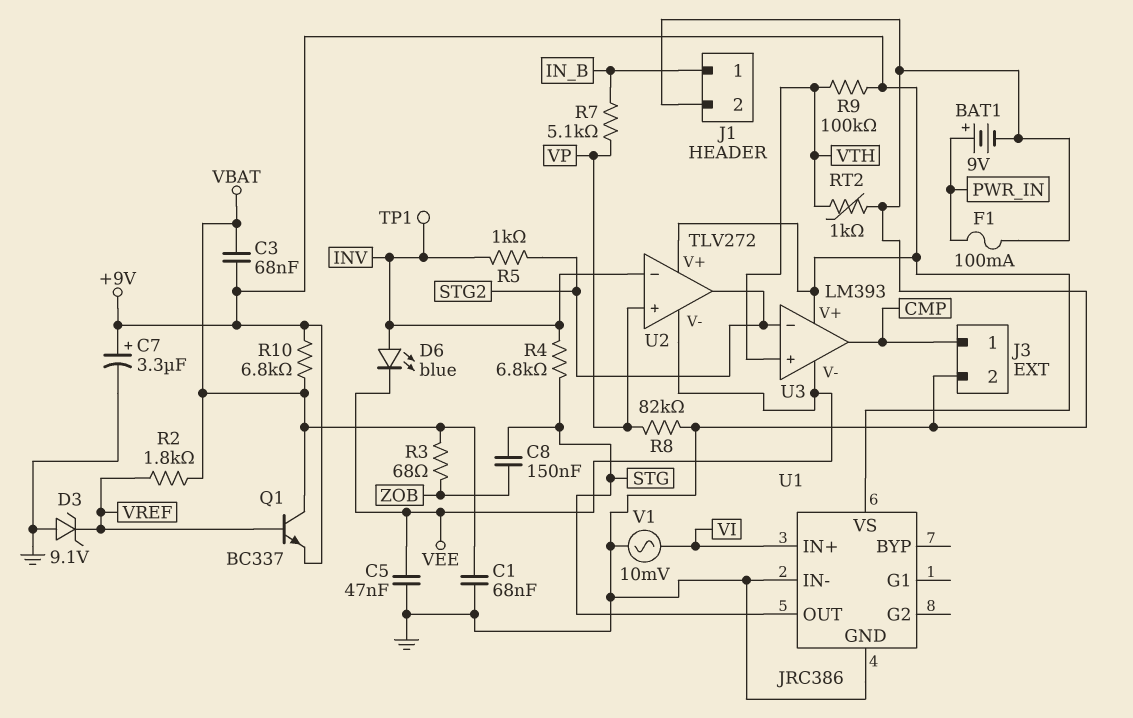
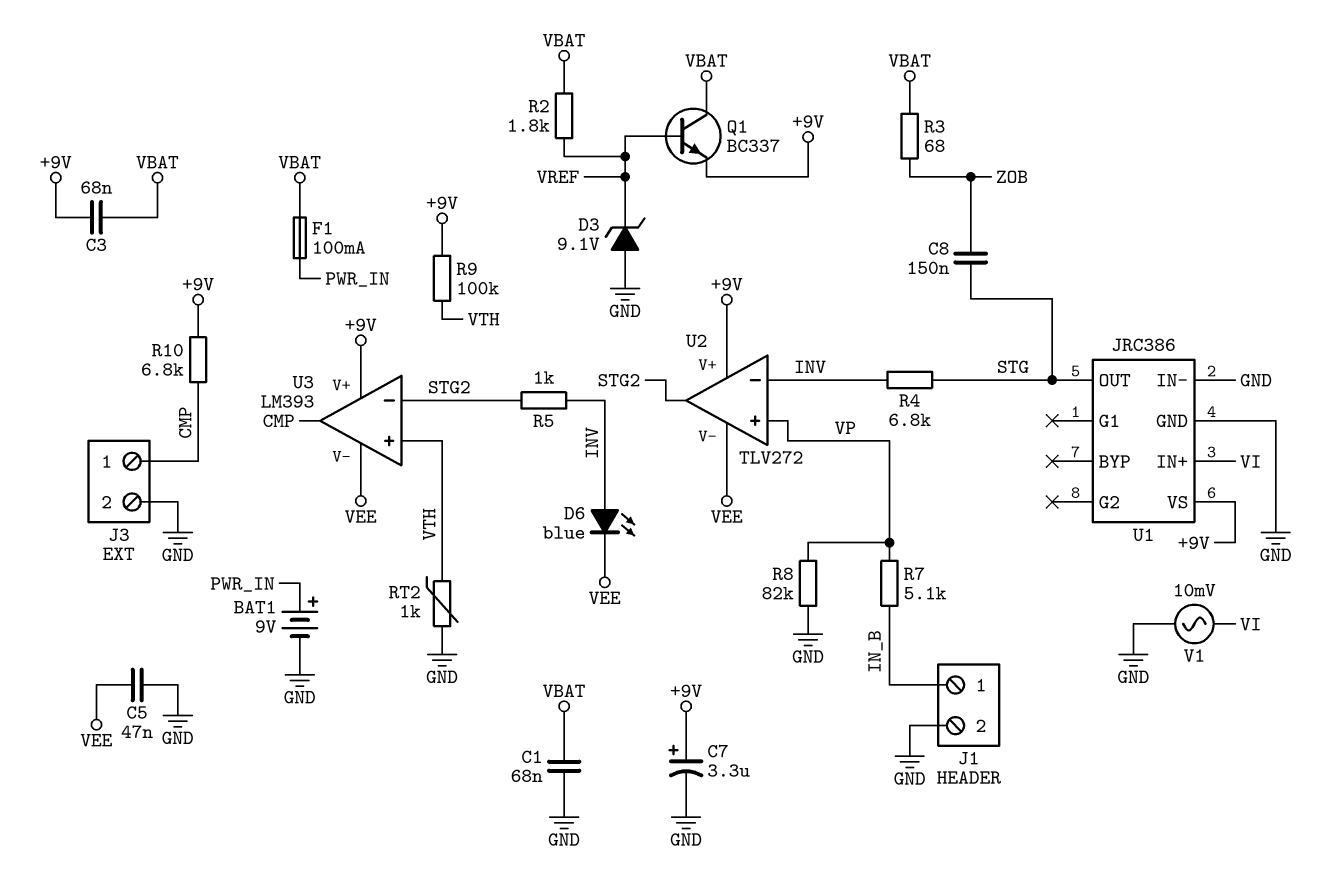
F1: 100mA (GND, PWR_IN) -> 100mA (PWR_IN, VBAT)
R10: 6.8k (+9V, VBAT) -> 6.8k (+9V, CMP)
TP1: test point (INV) -> none

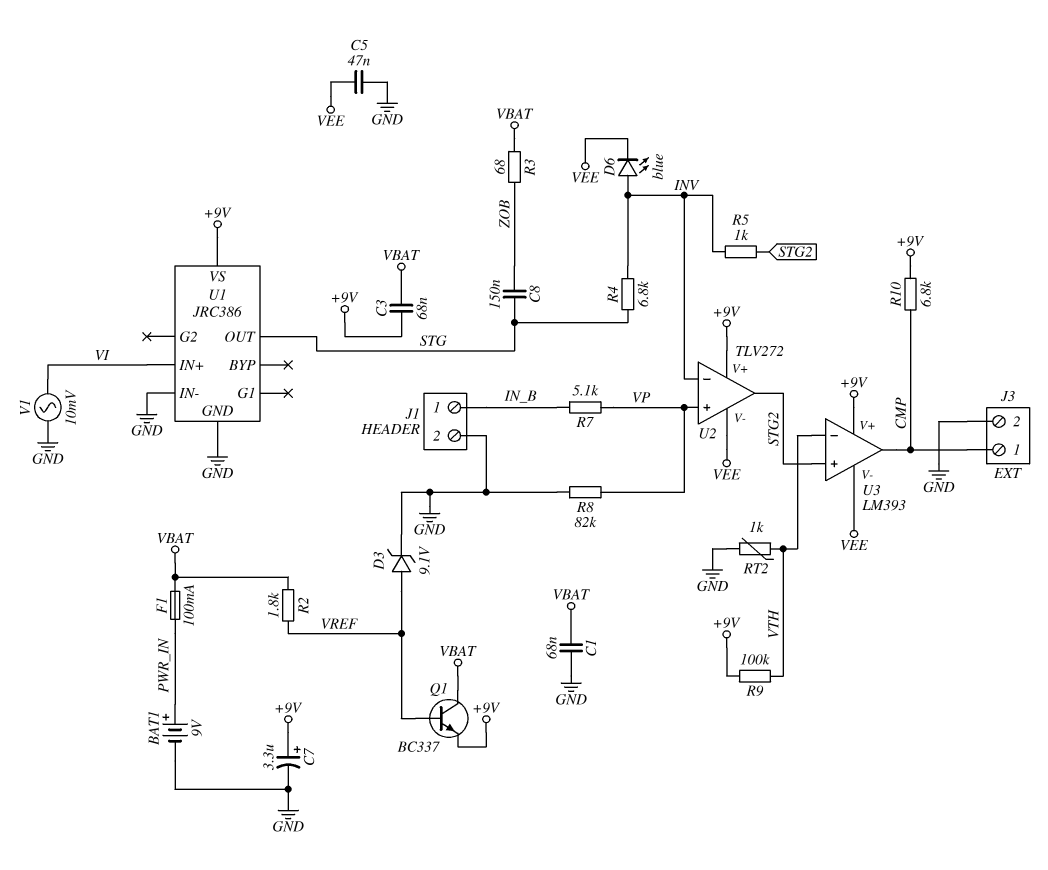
D3: zener 9.1V (A GND, K VREF) -> zener 9.1V (A VREF, K GND)
U3 pin in+: VTH -> STG2
U3 pin in-: STG2 -> VTH

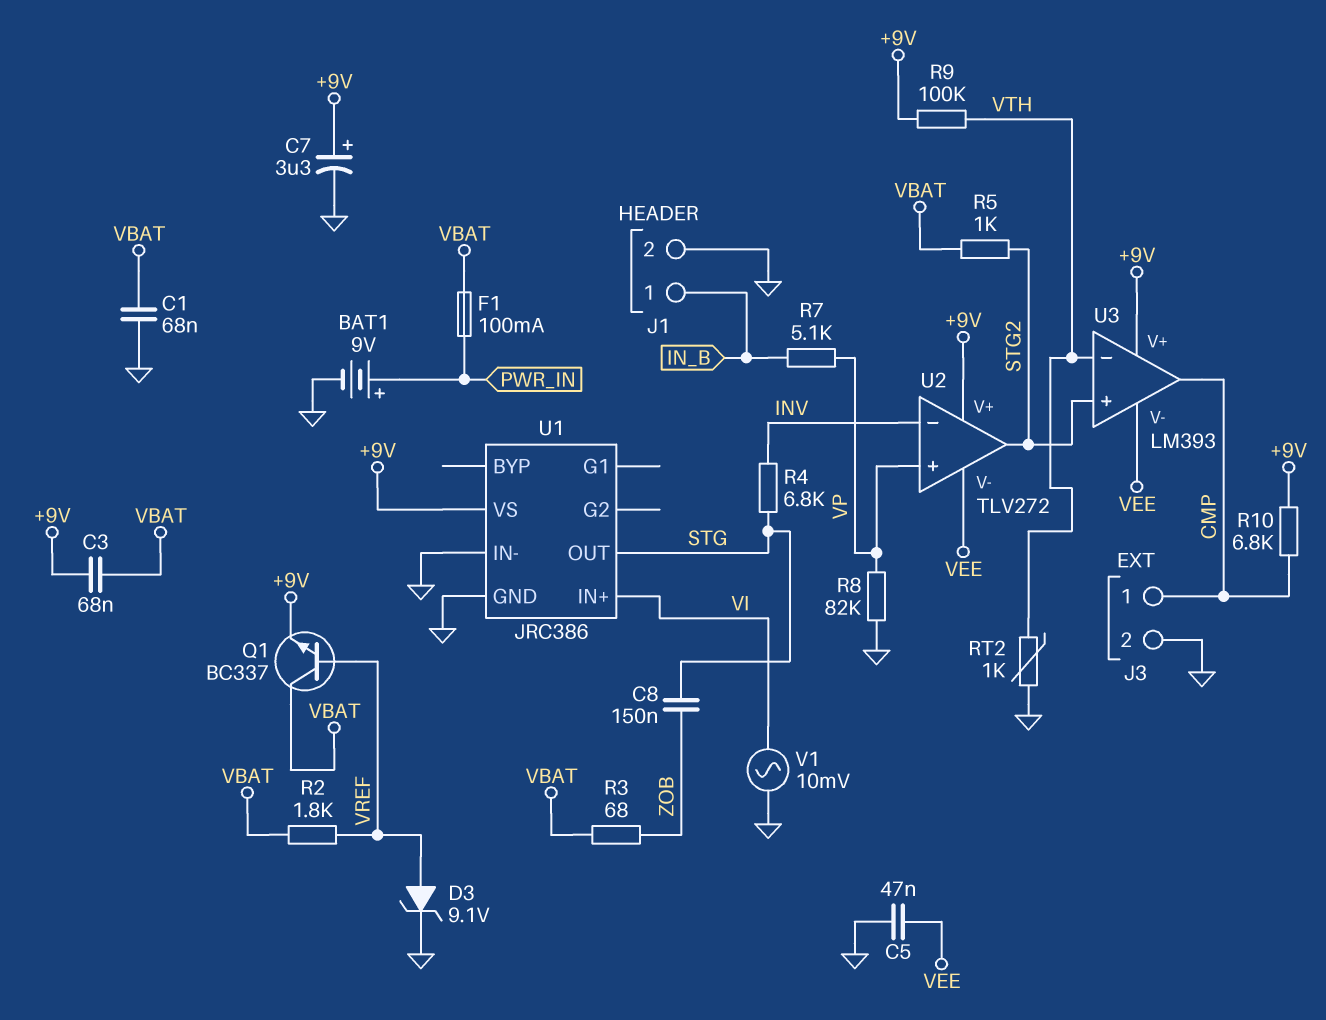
D6: LED blue (A INV, K VEE) -> none
R5: 1k (INV, STG2) -> 1k (STG2, VBAT)

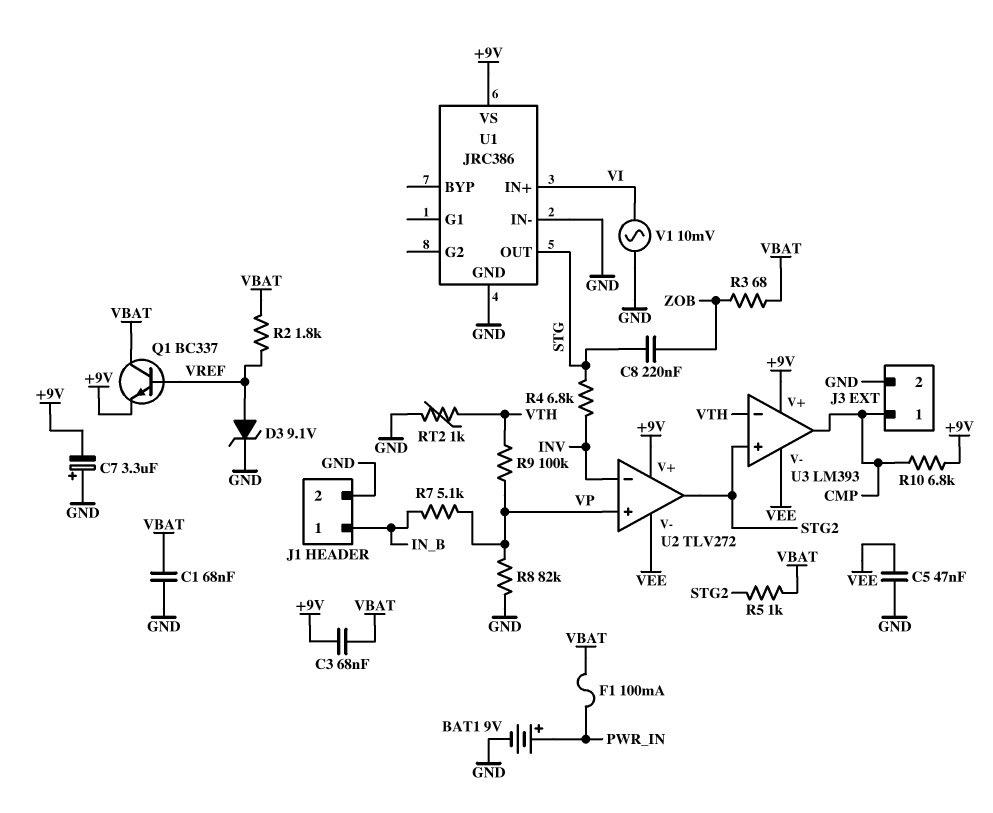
C7: 3.3uF (plus +9V, minus GND) -> 3.3uF (plus GND, minus +9V)
C8: 150nF (STG, ZOB) -> 220nF (STG, ZOB)
R9: 100k (+9V, VTH) -> 100k (VP, VTH)

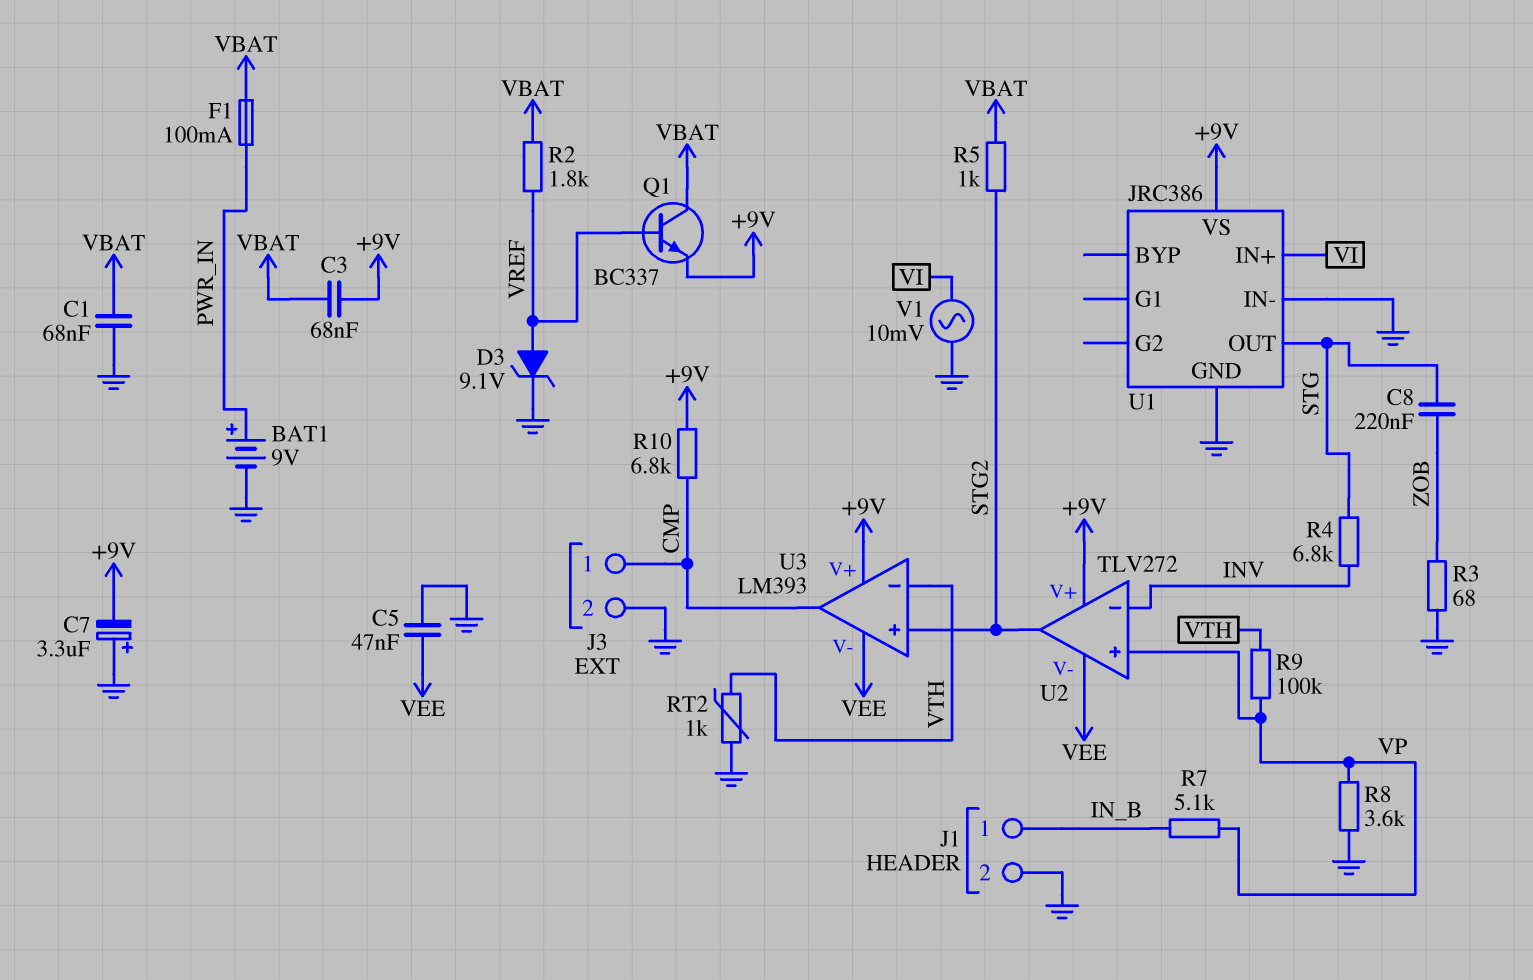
R3: 68 (VBAT, ZOB) -> 68 (GND, ZOB)
R8: 82k (GND, VP) -> 3.6k (GND, VP)

